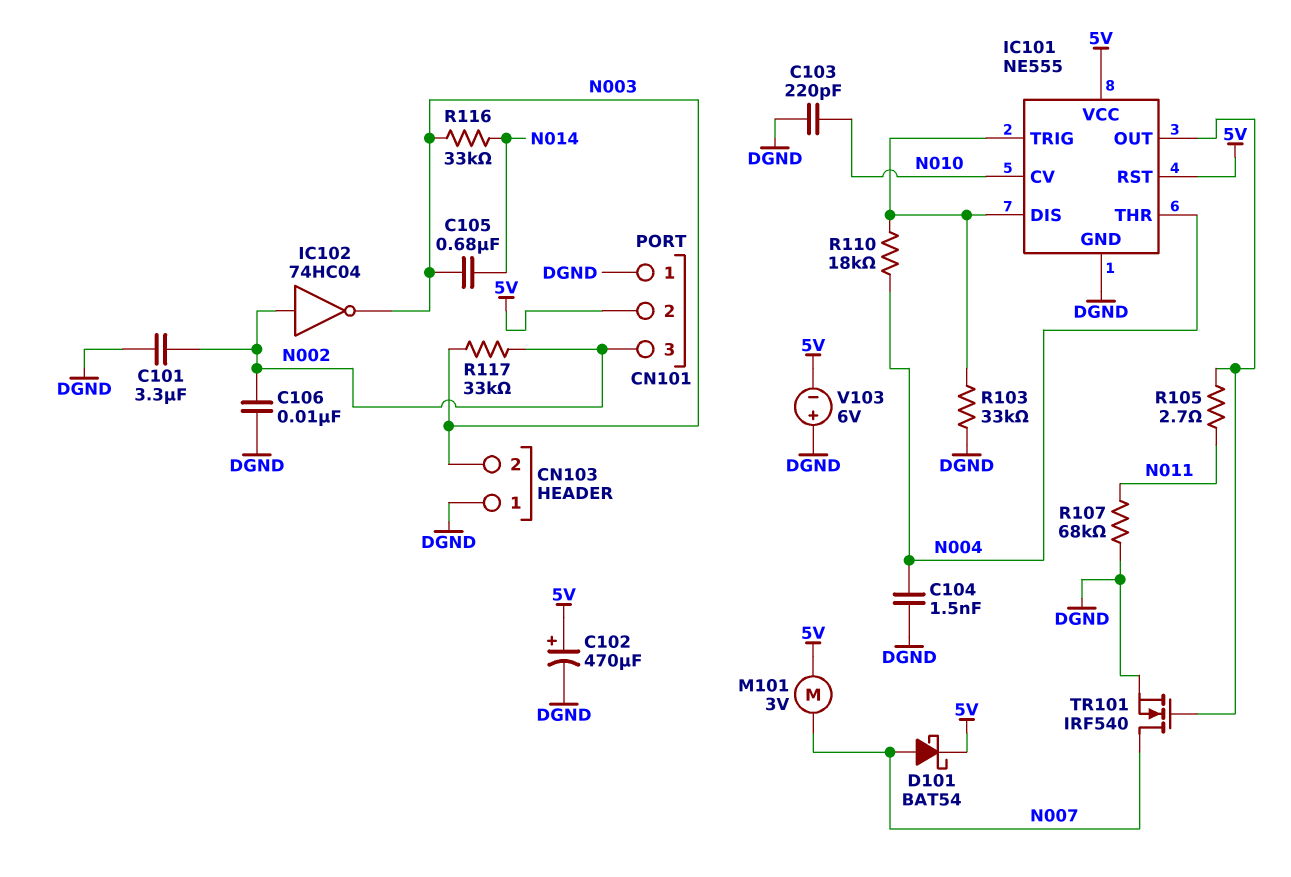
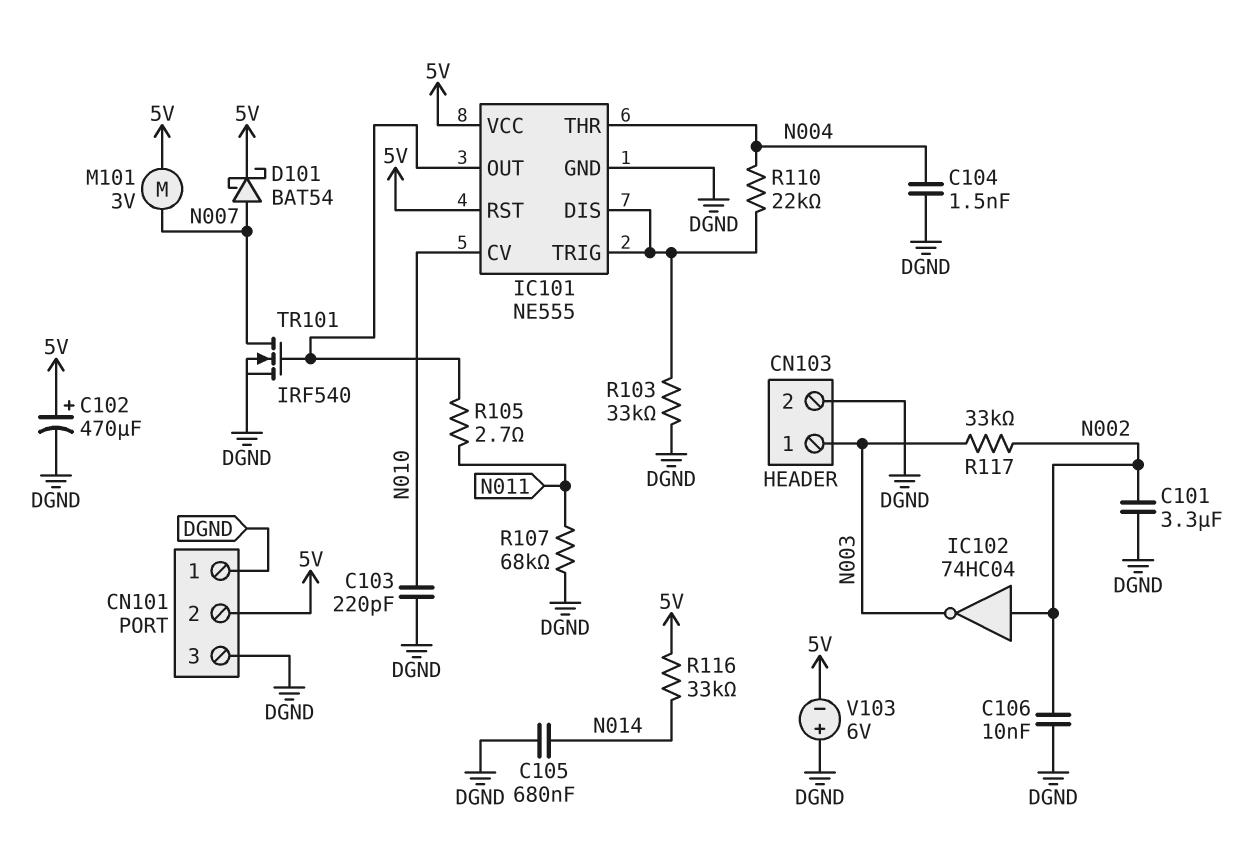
C105: 680nF (N003, N014) -> 680nF (DGND, N014)
CN101 pin 3: N002 -> DGND
CN103 pin 1: DGND -> N003
CN103 pin 2: N003 -> DGND
R110: 18k (IC101/DIS, N004) -> 22k (IC101/DIS, N004)
R116: 33k (N003, N014) -> 33k (5V, N014)

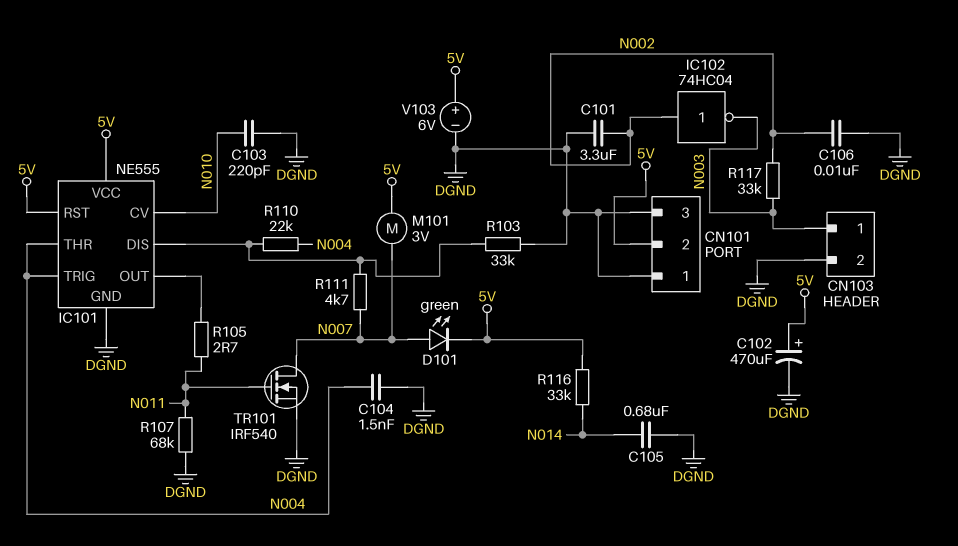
D101: schottky BAT54 (A N007, K 5V) -> LED green (A N007, K 5V)
IC101 pin TRIG: IC101/DIS -> N004
R111: none -> 4.7k (IC101/DIS, N007)
TR101: NMOS IRF540 (G IC101/OUT, D N007, S DGND) -> NMOS IRF540 (G N011, D N007, S DGND)
V103: 6V (plus DGND, minus 5V) -> 6V (plus 5V, minus DGND)

